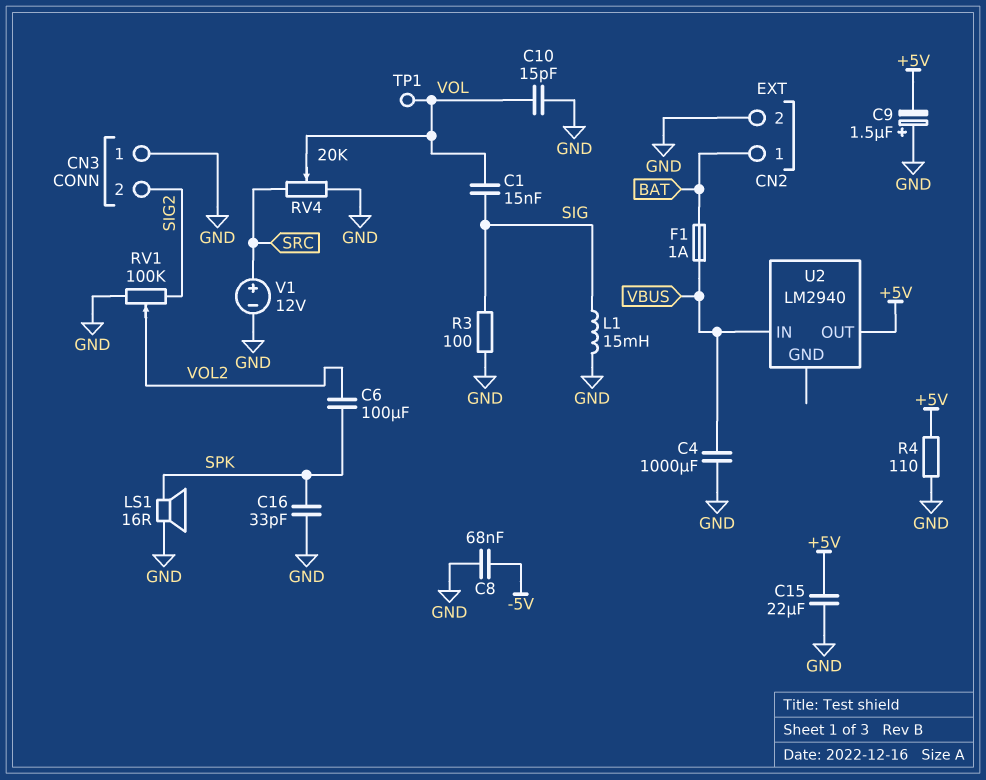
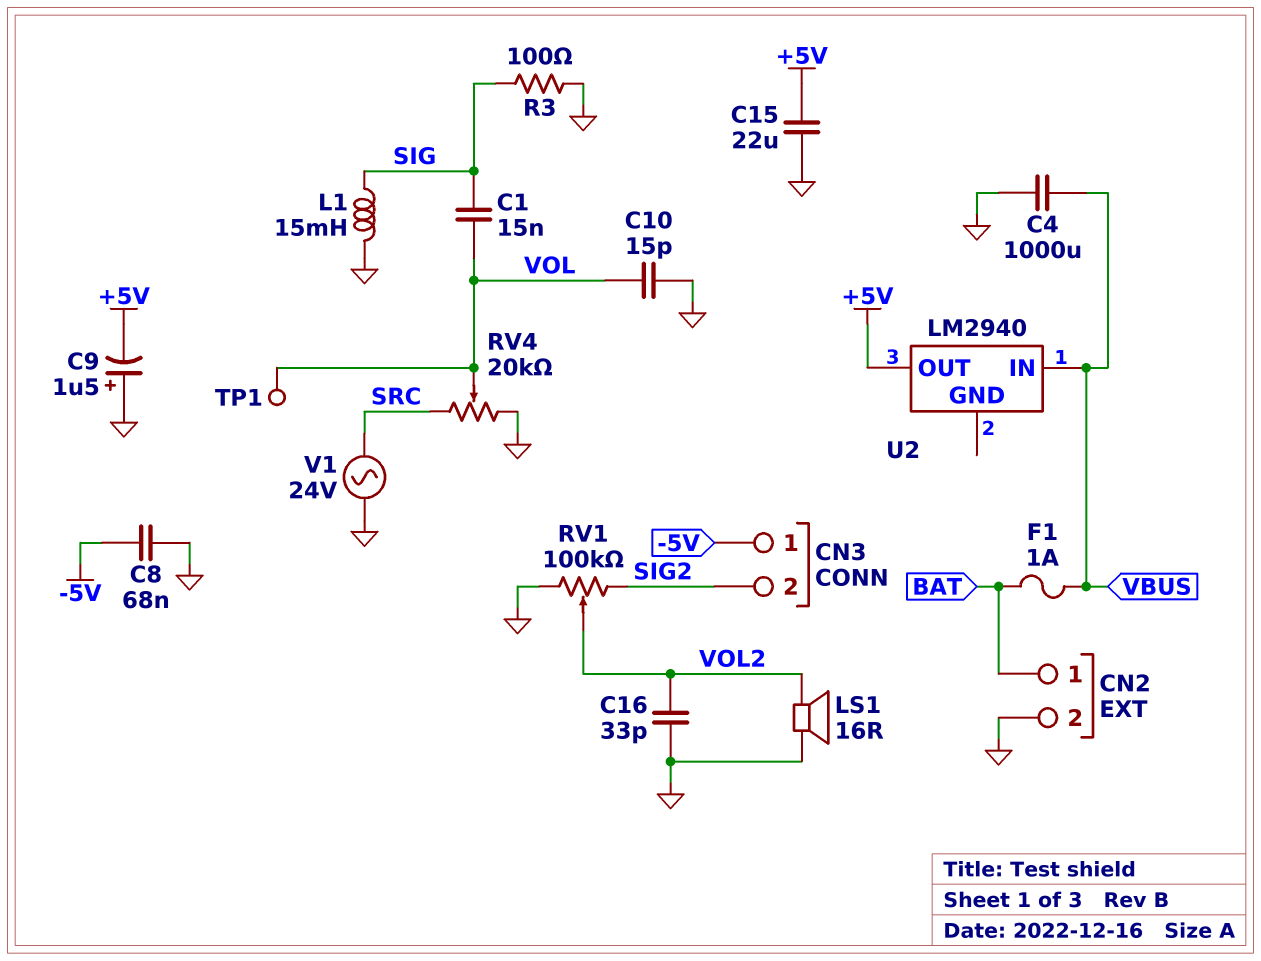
C6: 100uF (SPK, VOL2) -> none
C16: 33pF (GND, SPK) -> 33pF (GND, VOL2)
CN3 pin 1: GND -> -5V
LS1: speaker 16R (GND, SPK) -> speaker 16R (GND, VOL2)
R4: 110 (+5V, GND) -> none
V1: 12V (plus SRC, minus GND) -> AC 24V (GND, SRC)

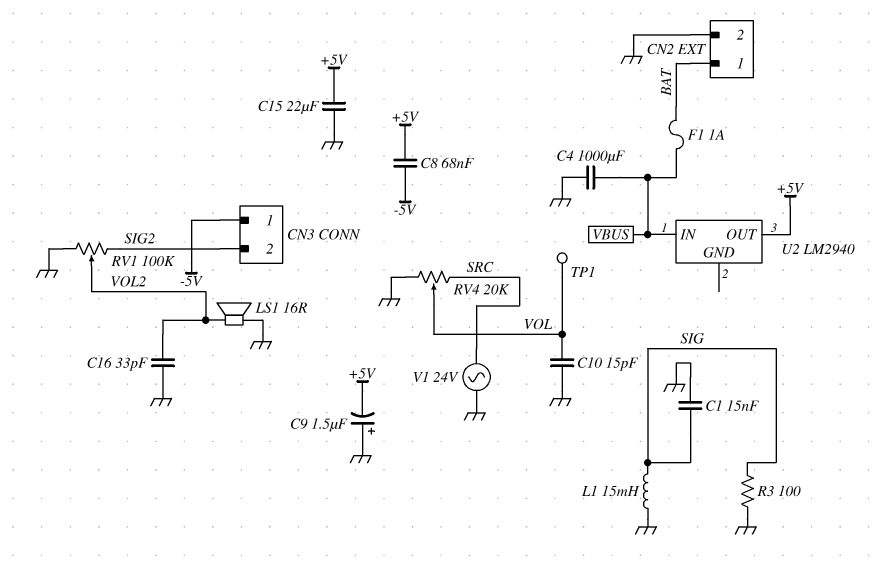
C1: 15nF (SIG, VOL) -> 15nF (GND, SIG)
C8: 68nF (-5V, GND) -> 68nF (+5V, -5V)

